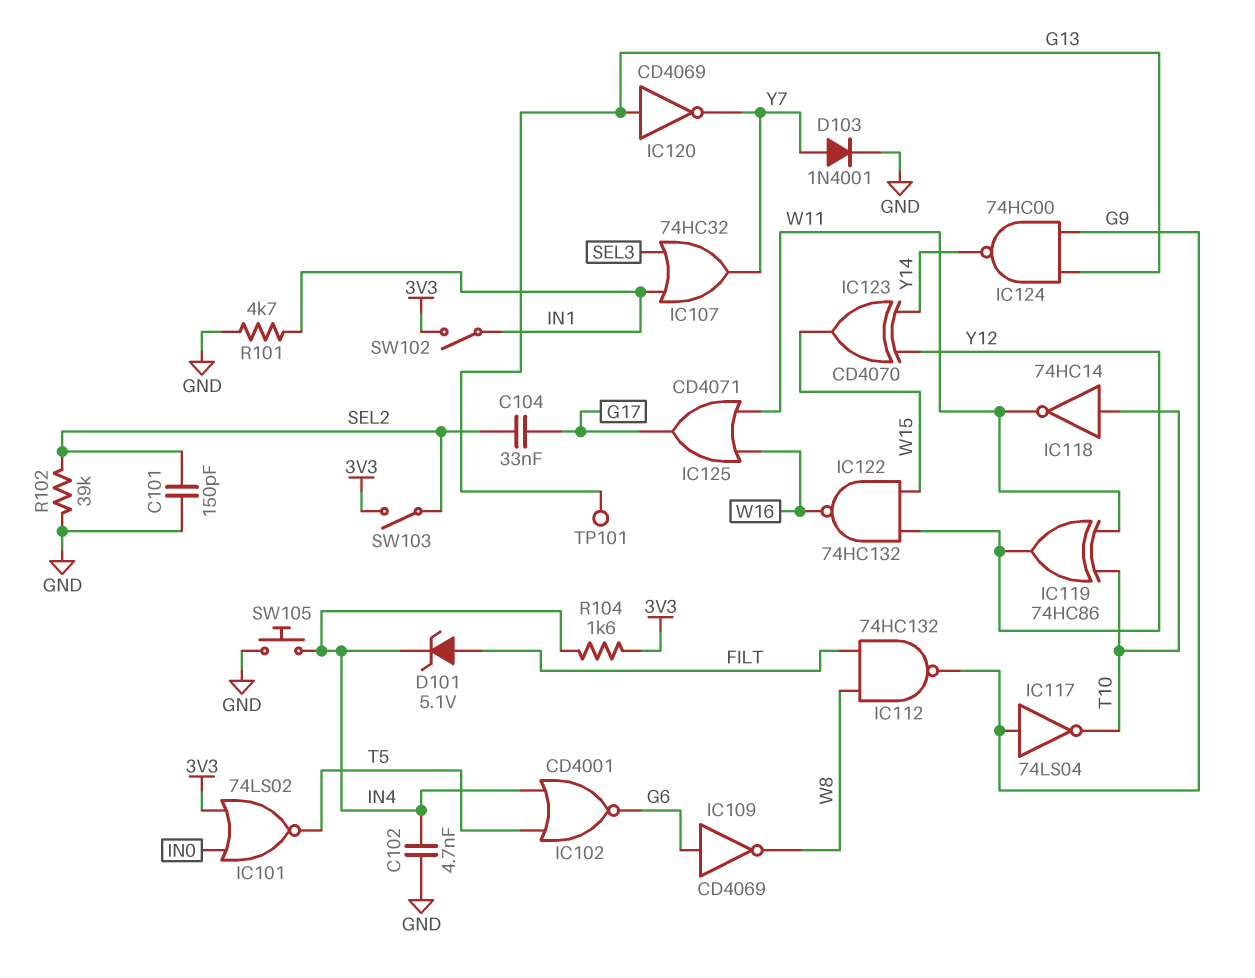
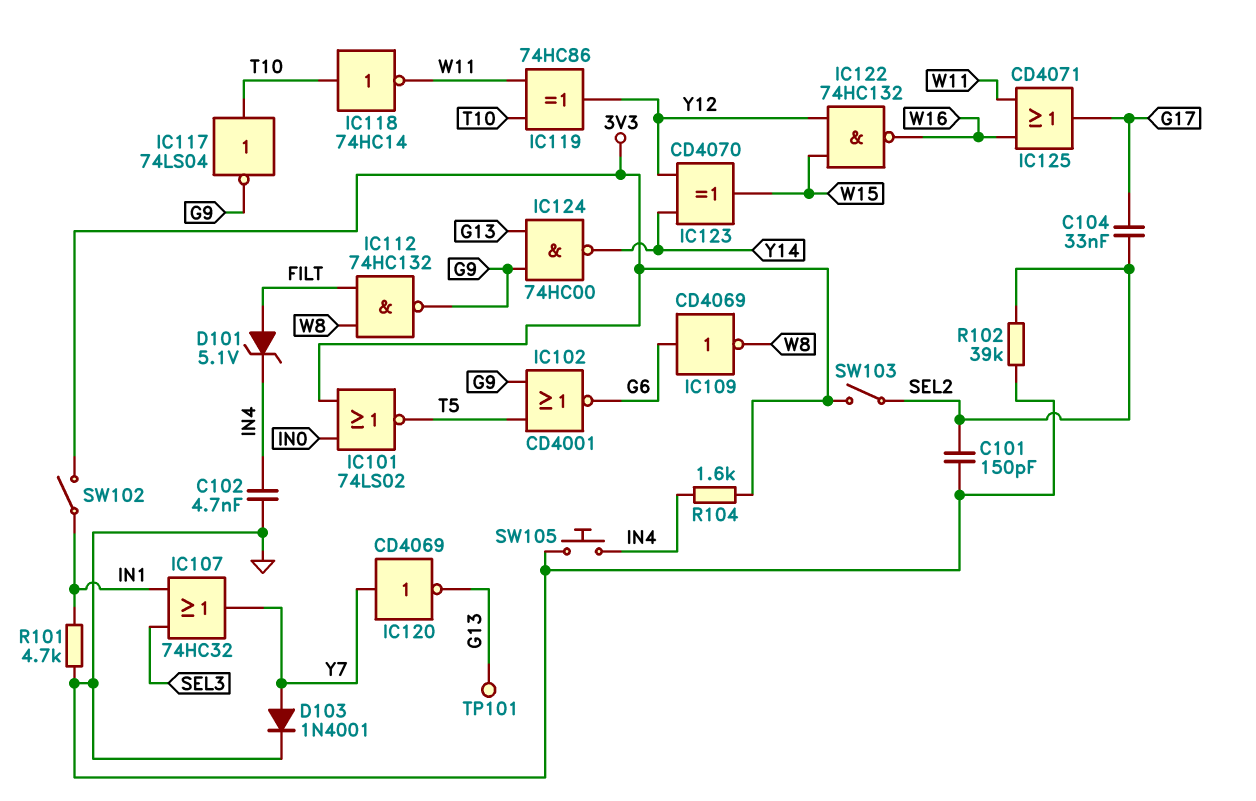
IC102: NOR CD4001 (in IN4, in T5, out G6) -> NOR CD4001 (in G9, in T5, out G6)
IC117: NOT 74LS04 (in G9, out T10) -> NOT 74LS04 (in T10, out G9)
IC120: NOT CD4069 (in G13, out Y7) -> NOT CD4069 (in Y7, out G13)

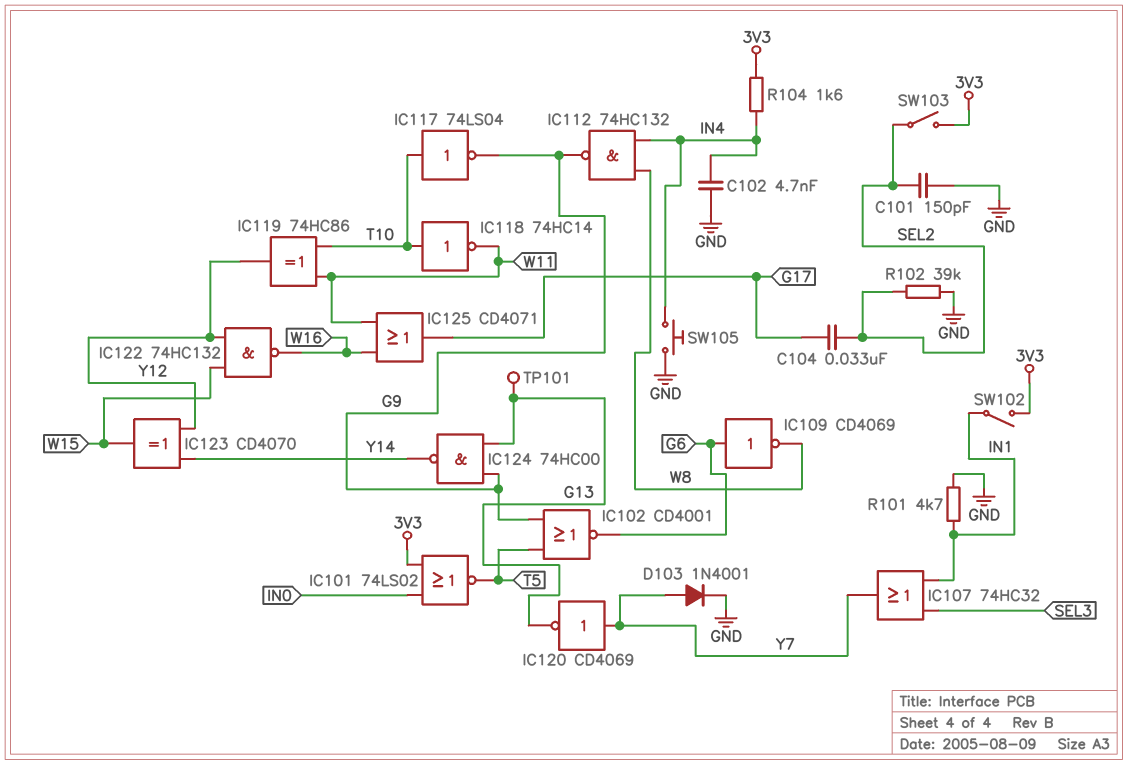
D101: zener 5.1V (A FILT, K IN4) -> none
IC112: NAND 74HC132 (in FILT, in W8, out G9) -> NAND 74HC132 (in IN4, in W8, out G9)

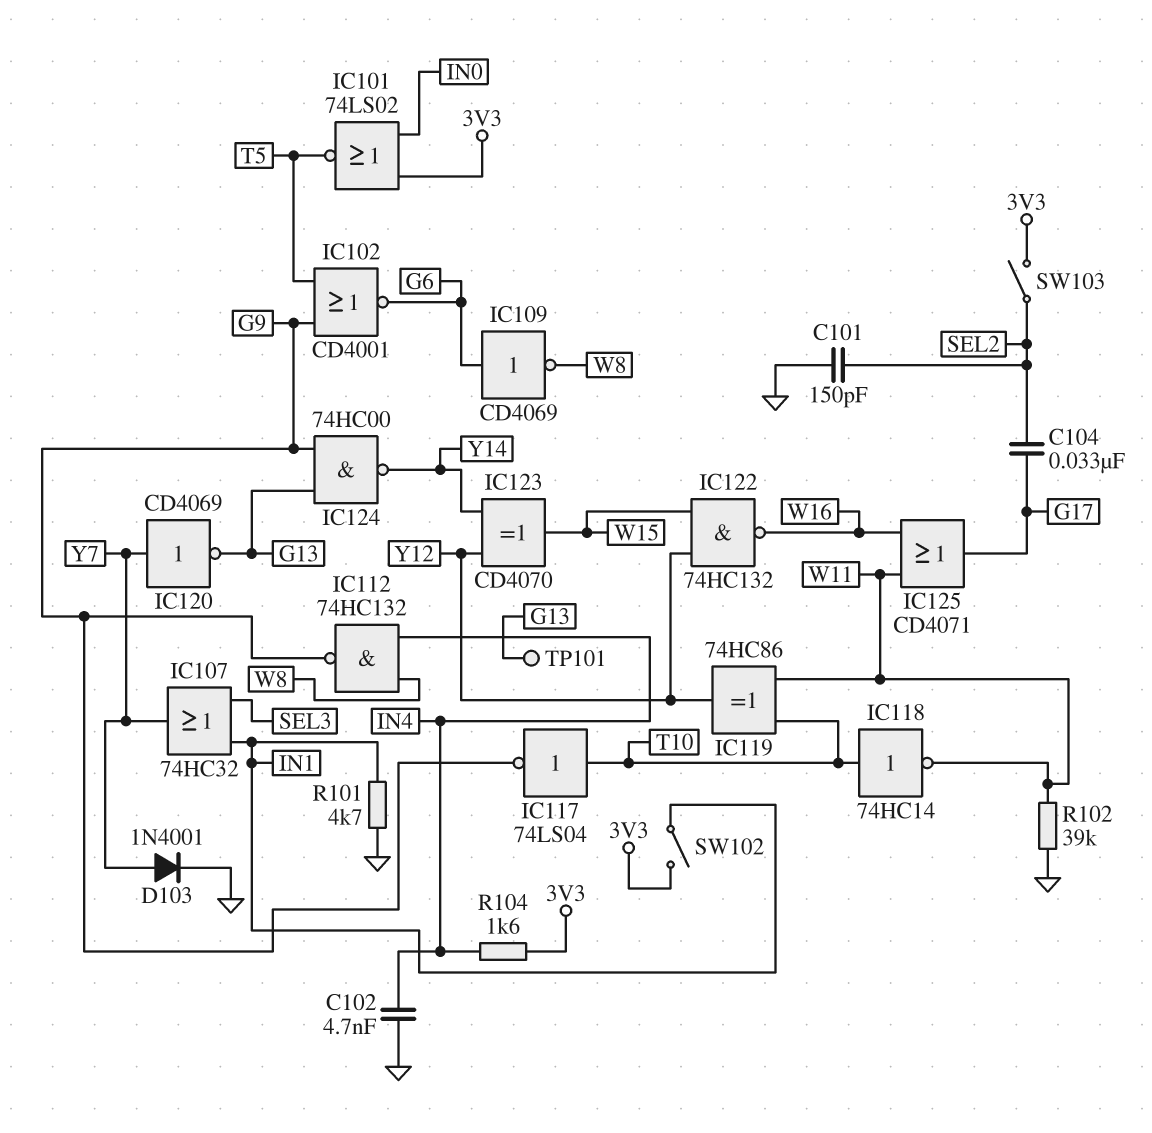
R102: 39k (GND, SEL2) -> 39k (GND, W11)
SW105: button (GND, IN4) -> none

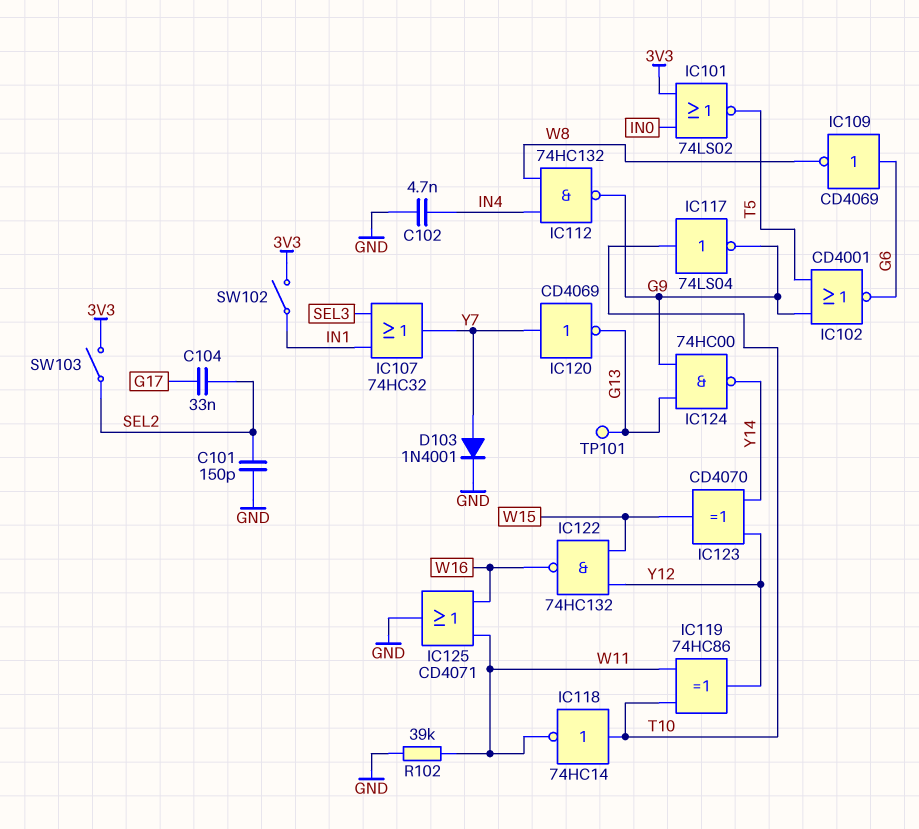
IC125: OR CD4071 (in W11, in W16, out G17) -> OR CD4071 (in W11, in W16, out GND)
R101: 4.7k (GND, IN1) -> none
R104: 1.6k (3V3, IN4) -> none

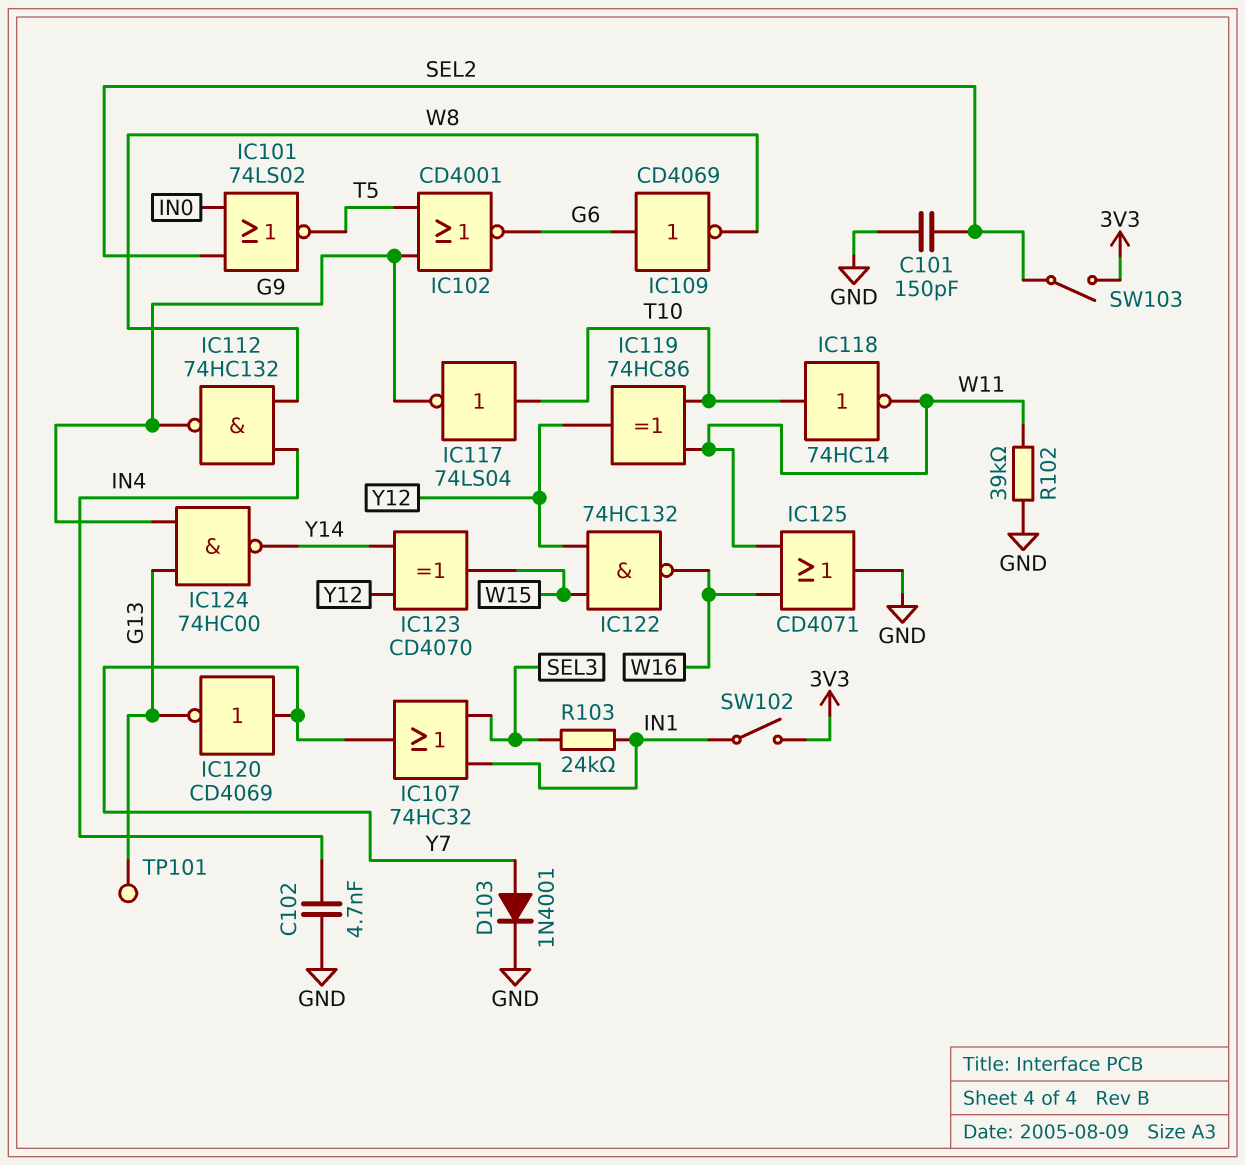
C104: 33nF (G17, SEL2) -> none
IC101: NOR 74LS02 (in 3V3, in IN0, out T5) -> NOR 74LS02 (in IN0, in SEL2, out T5)
R103: none -> 24k (IN1, SEL3)

